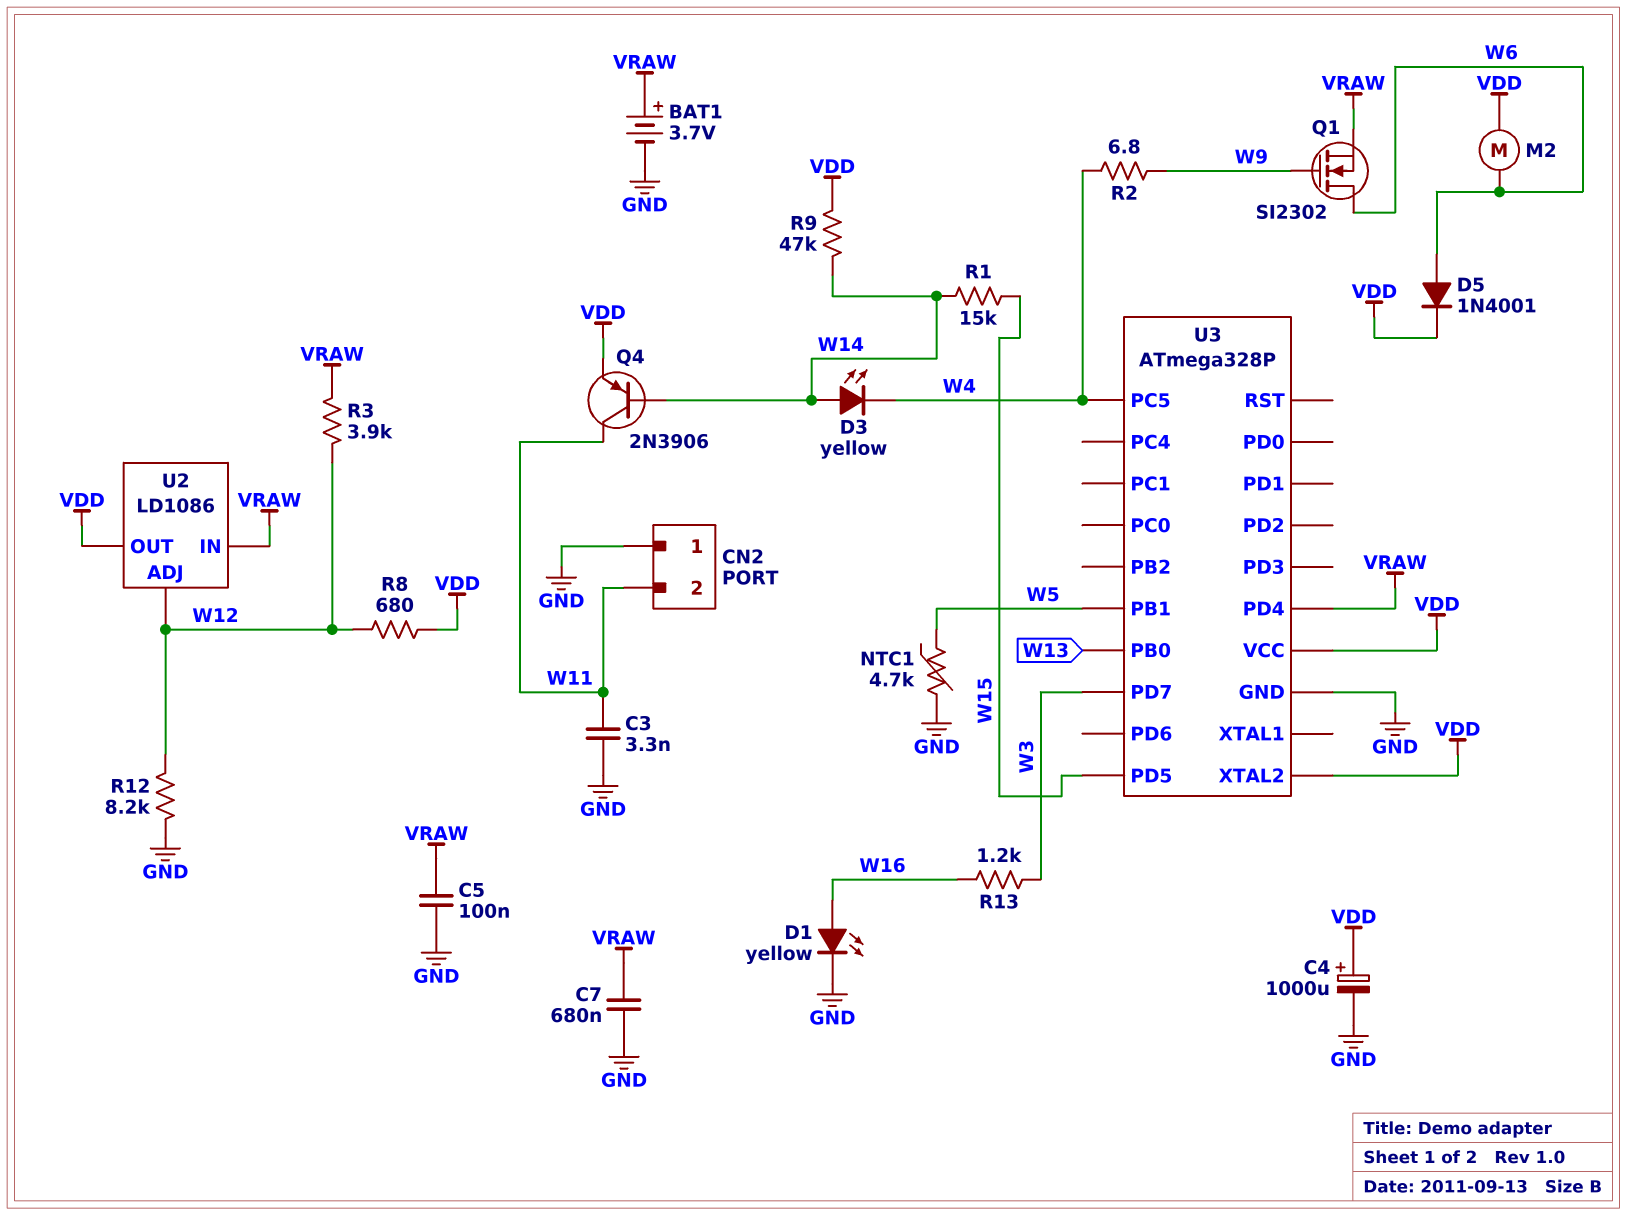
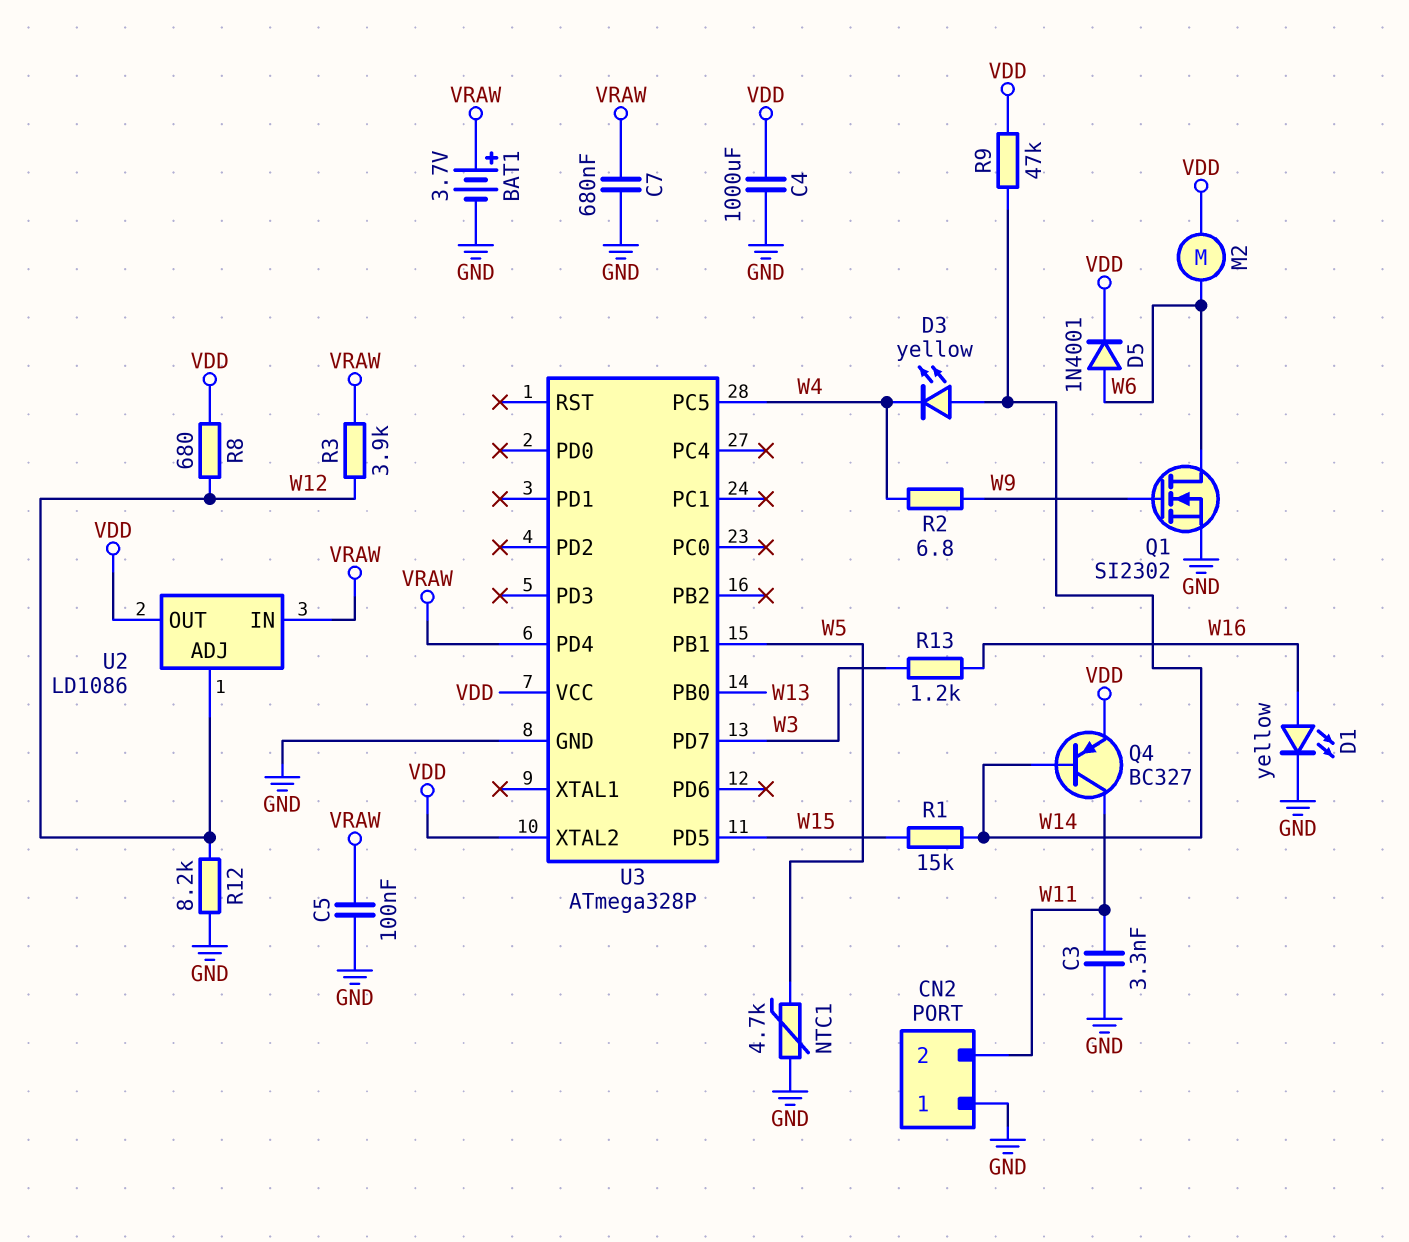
C4: 1000uF (plus VDD, minus GND) -> 1000uF (GND, VDD)
Q1: NMOS SI2302 (G W9, D W6, S VRAW) -> NMOS SI2302 (G W9, D W6, S GND)
Q4: PNP 2N3906 (B W14, C W11, E VDD) -> PNP BC327 (B W14, C W11, E VDD)

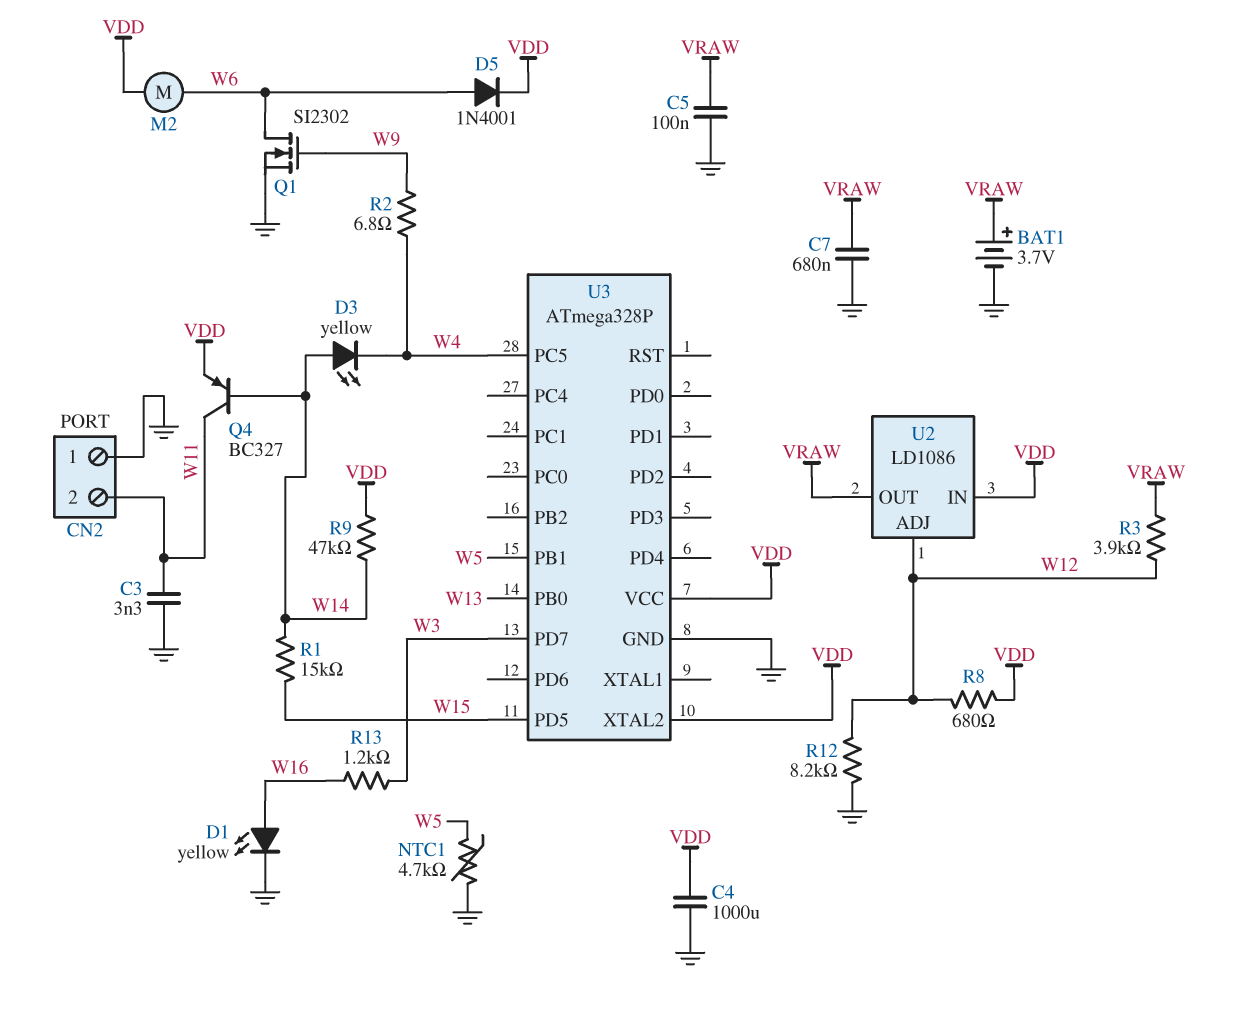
U2 pin IN: VRAW -> VDD
U2 pin OUT: VDD -> VRAW
U3 pin PD4: VRAW -> none

